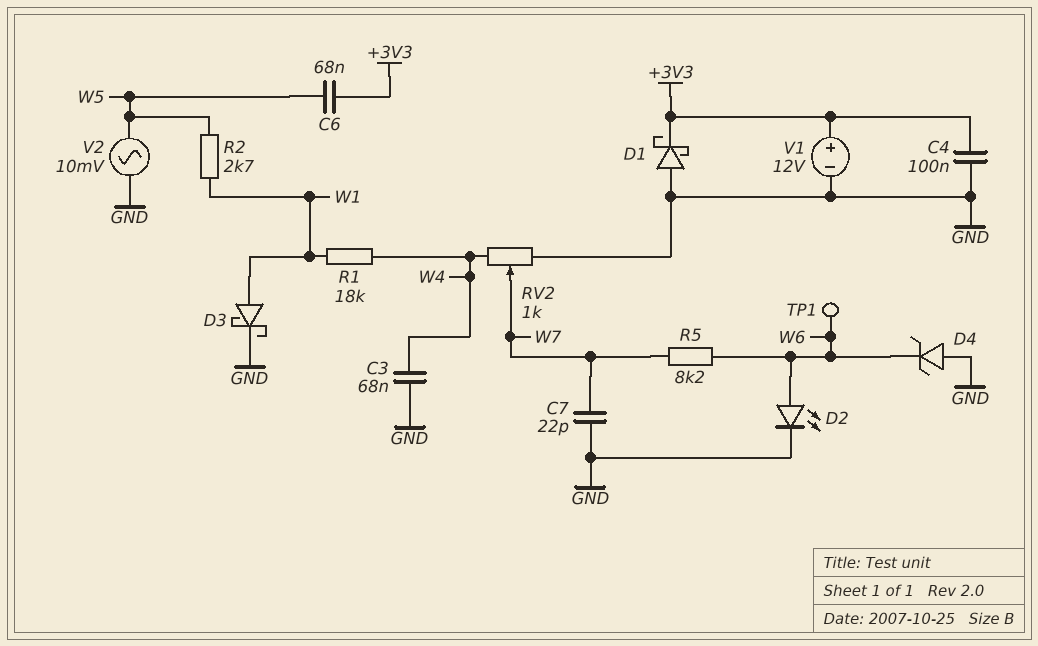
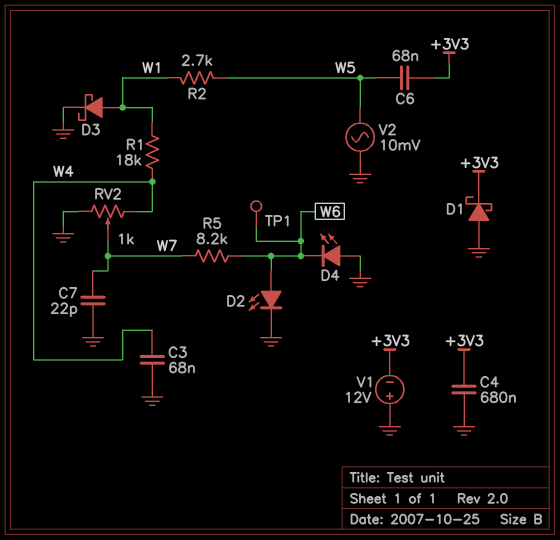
C4: 100nF (+3V3, GND) -> 680nF (+3V3, GND)
D4: zener (A GND, K W6) -> LED (A GND, K W6)
V1: 12V (plus +3V3, minus GND) -> 12V (plus GND, minus +3V3)

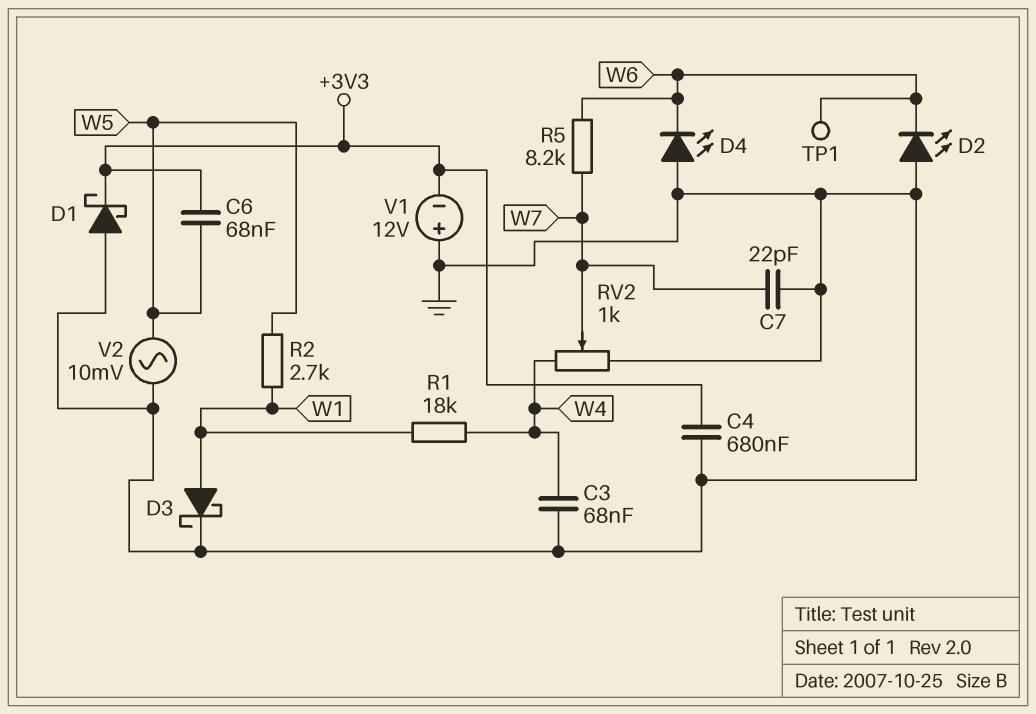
D2: LED (A W6, K GND) -> LED (A GND, K W6)

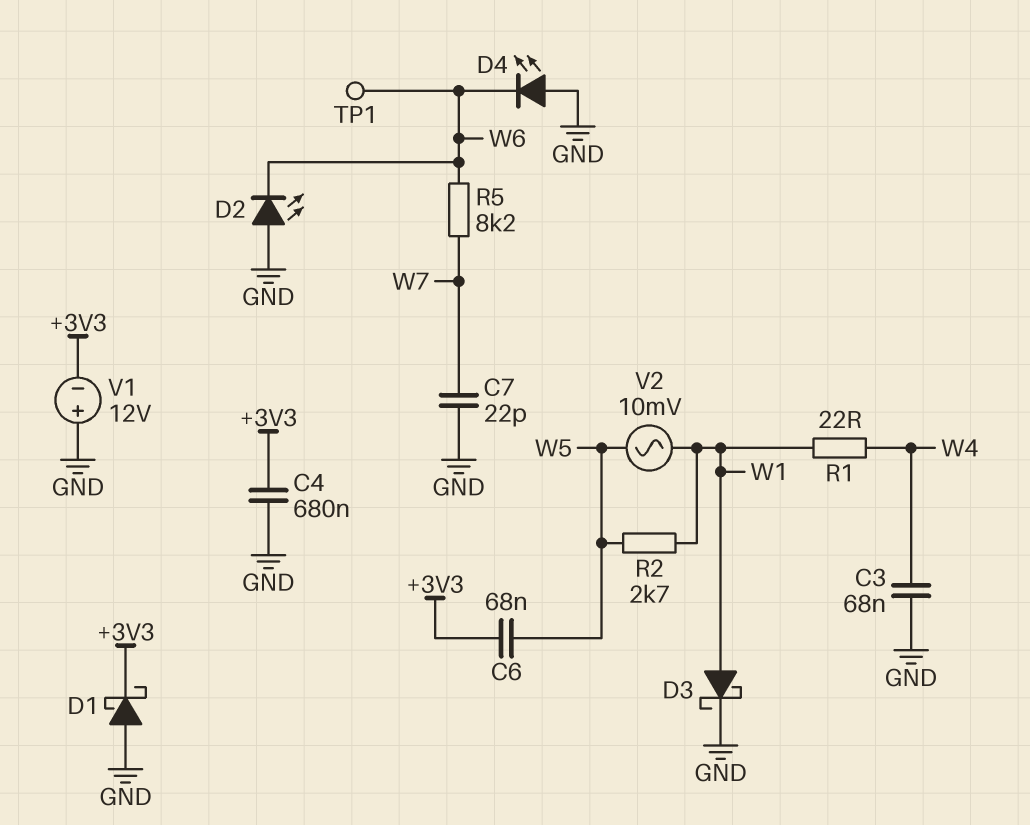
R1: 18k (W1, W4) -> 22 (W1, W4)
RV2: 1k (GND, W4, wiper W7) -> none
V2: AC 10mV (GND, W5) -> AC 10mV (W1, W5)

